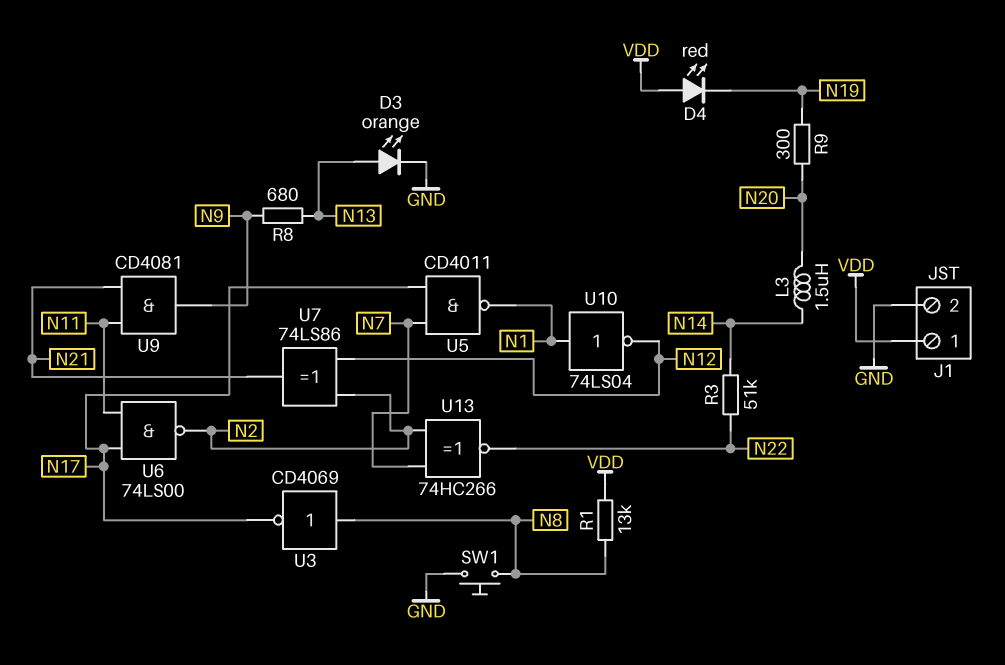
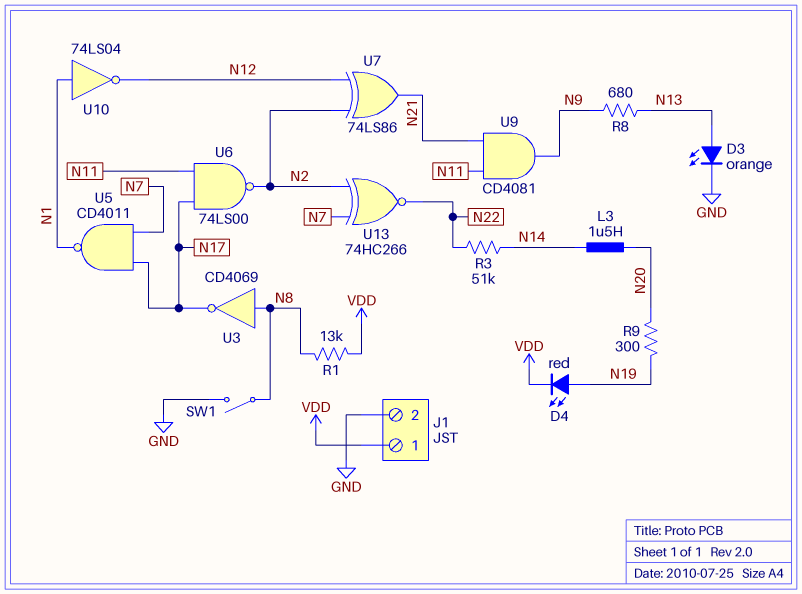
D4: LED red (A VDD, K N19) -> LED red (A N19, K VDD)
SW1: button (GND, N8) -> switch (GND, N8)

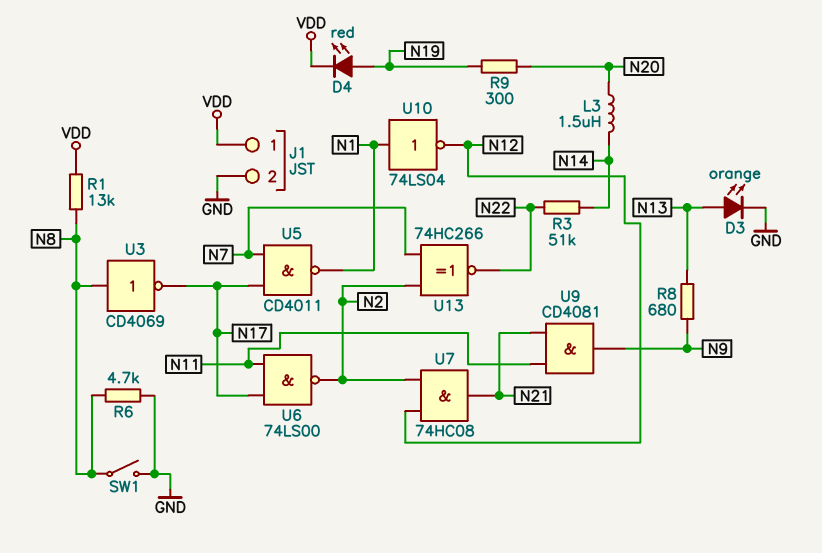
R6: none -> 4.7k (GND, N8)
U7: XOR 74LS86 (in N2, in N12, out N21) -> AND 74HC08 (in N2, in N12, out N21)

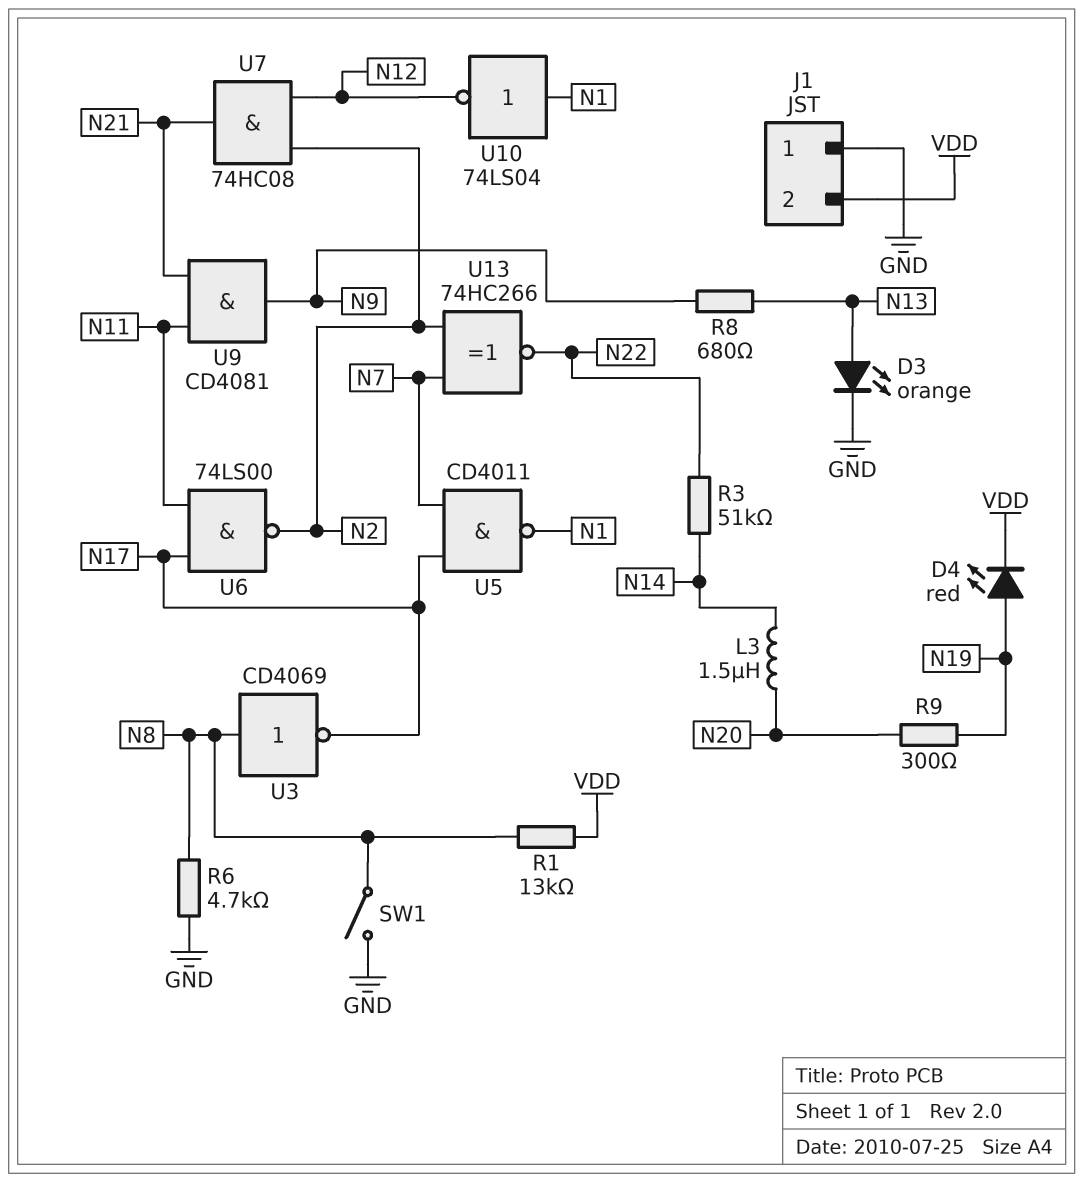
J1 pin 1: VDD -> GND
J1 pin 2: GND -> VDD

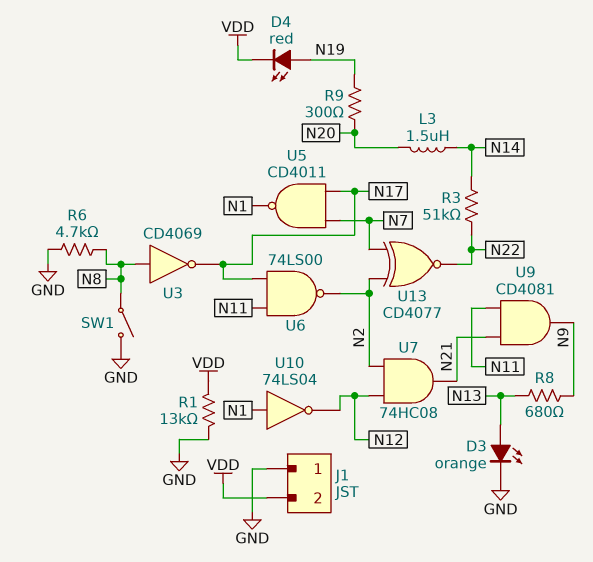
R1: 13k (N8, VDD) -> 13k (GND, VDD)
U13: XNOR 74HC266 (in N2, in N7, out N22) -> XNOR CD4077 (in N2, in N7, out N22)

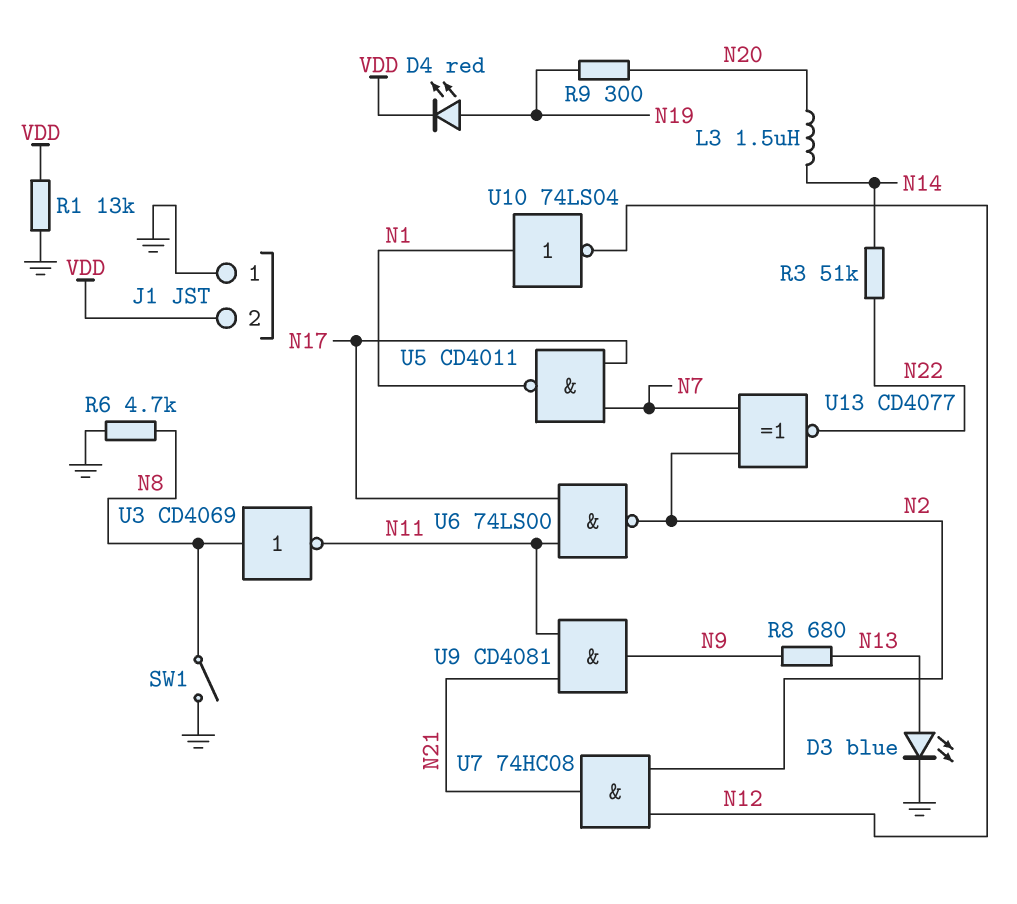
D3: LED orange (A N13, K GND) -> LED blue (A N13, K GND)
U3: NOT CD4069 (in N8, out N17) -> NOT CD4069 (in N8, out N11)

